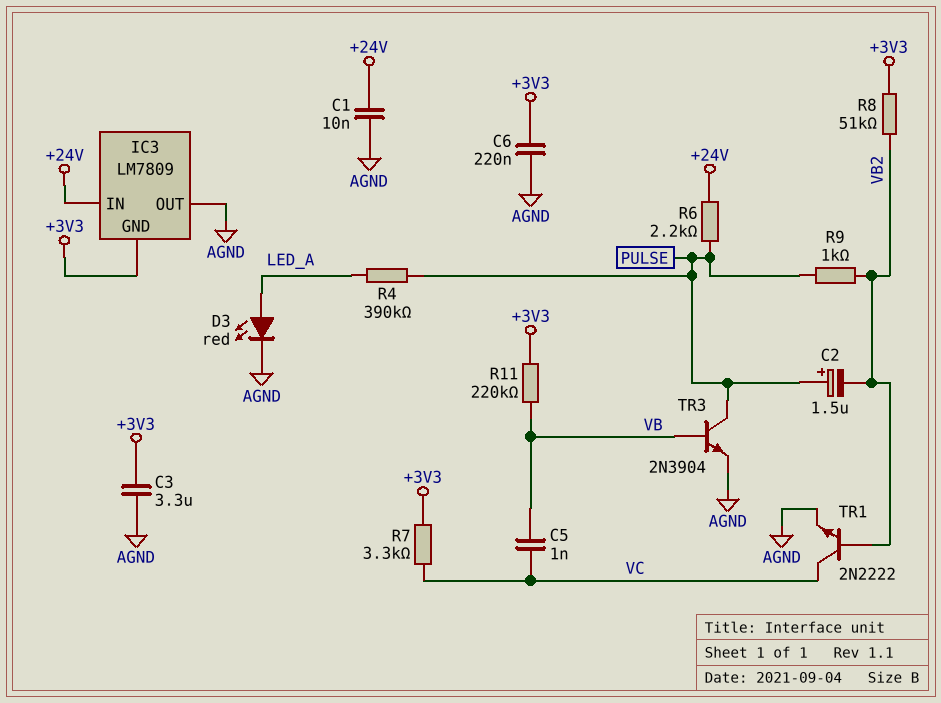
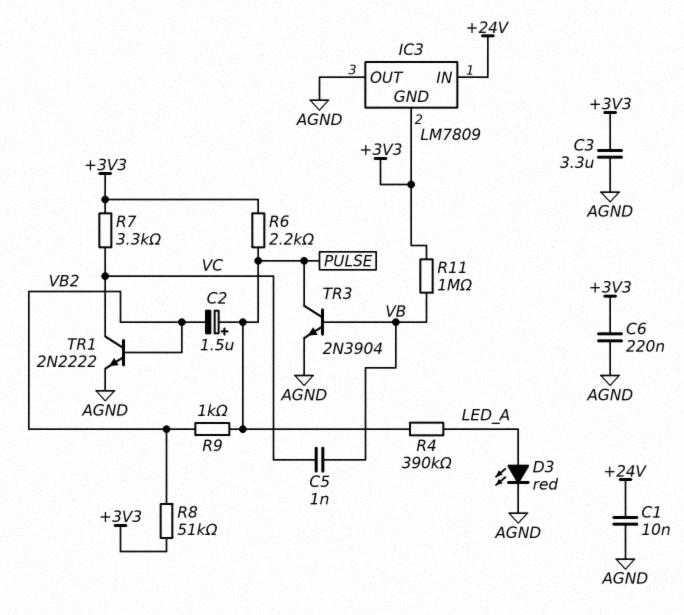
R6: 2.2k (+24V, PULSE) -> 2.2k (+3V3, PULSE)
R11: 220k (+3V3, VB) -> 1M (+3V3, VB)

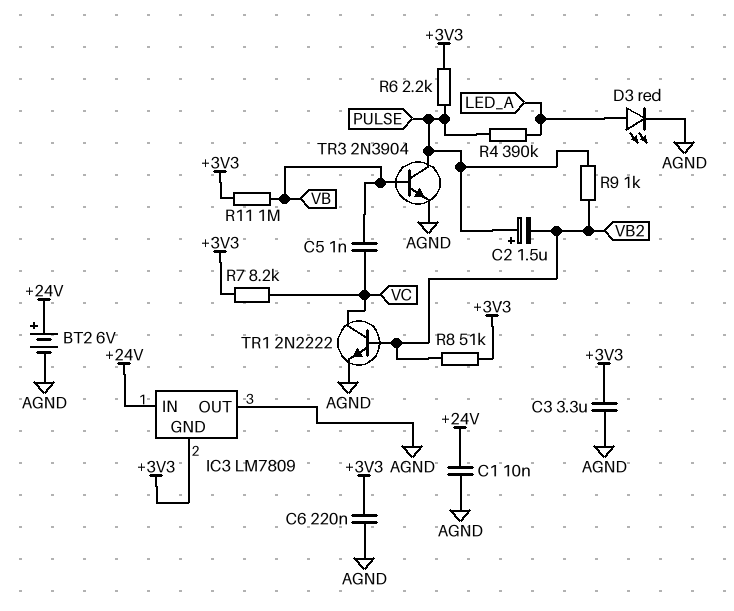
BT2: none -> 6V (plus +24V, minus AGND)
R7: 3.3k (+3V3, VC) -> 8.2k (+3V3, VC)

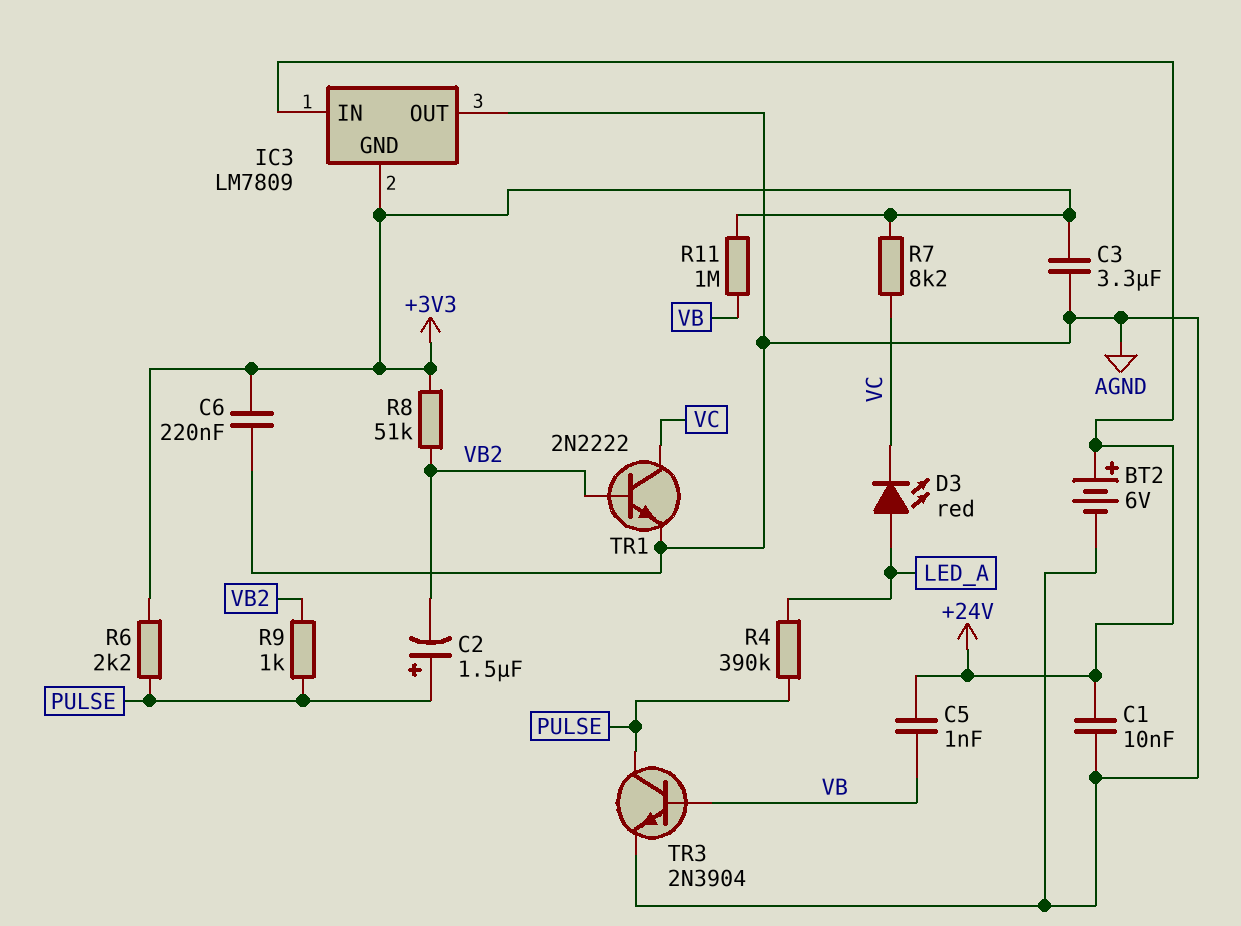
C5: 1nF (VB, VC) -> 1nF (+24V, VB)
D3: LED red (A LED_A, K AGND) -> LED red (A LED_A, K VC)

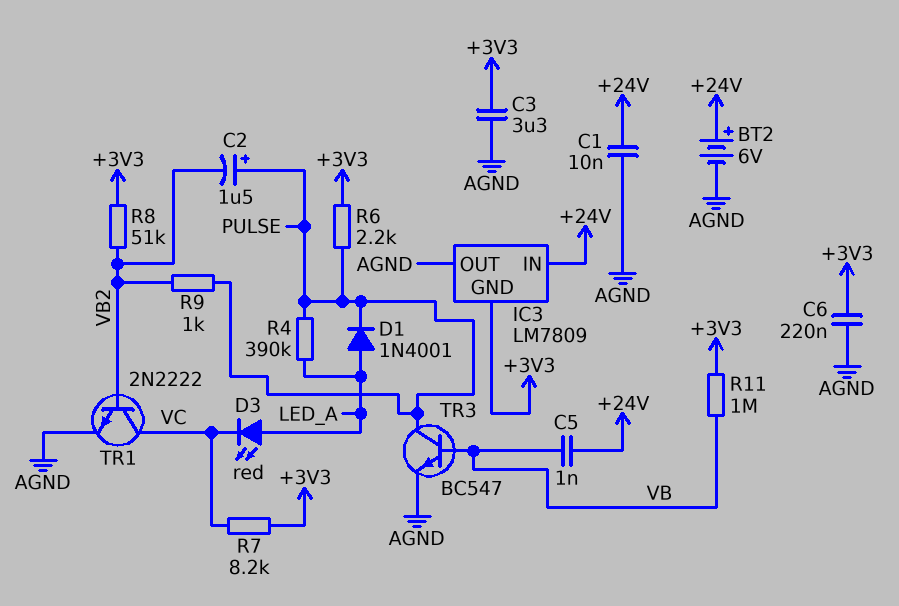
D1: none -> diode 1N4001 (A LED_A, K PULSE)
TR3: NPN 2N3904 (B VB, C PULSE, E AGND) -> NPN BC547 (B VB, C PULSE, E AGND)

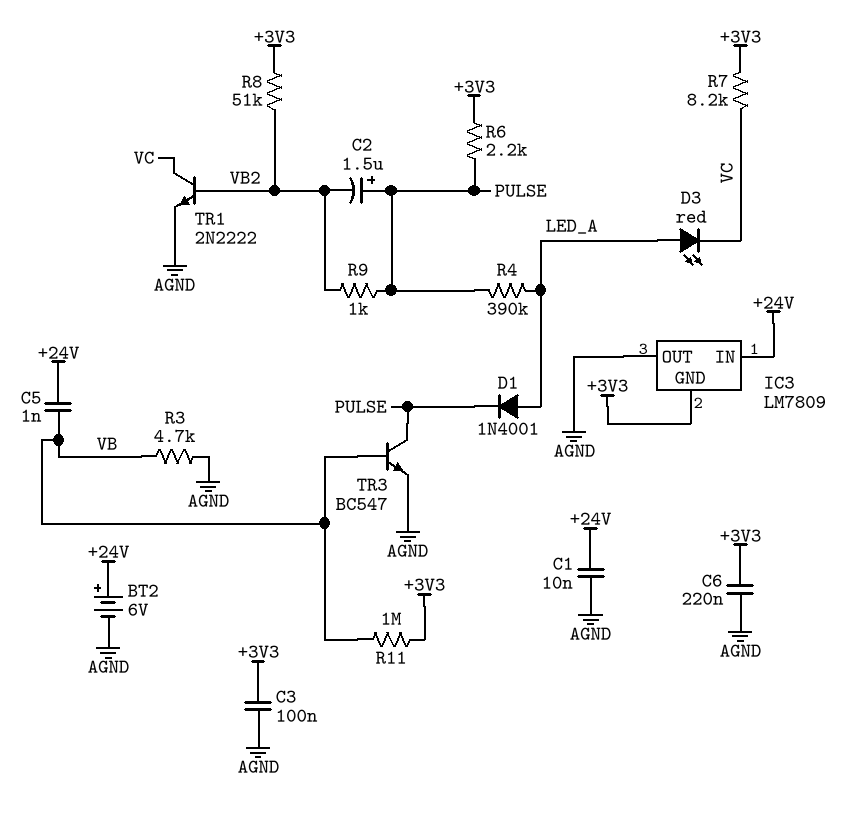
C3: 3.3uF (+3V3, AGND) -> 100nF (+3V3, AGND)
R3: none -> 4.7k (AGND, VB)

